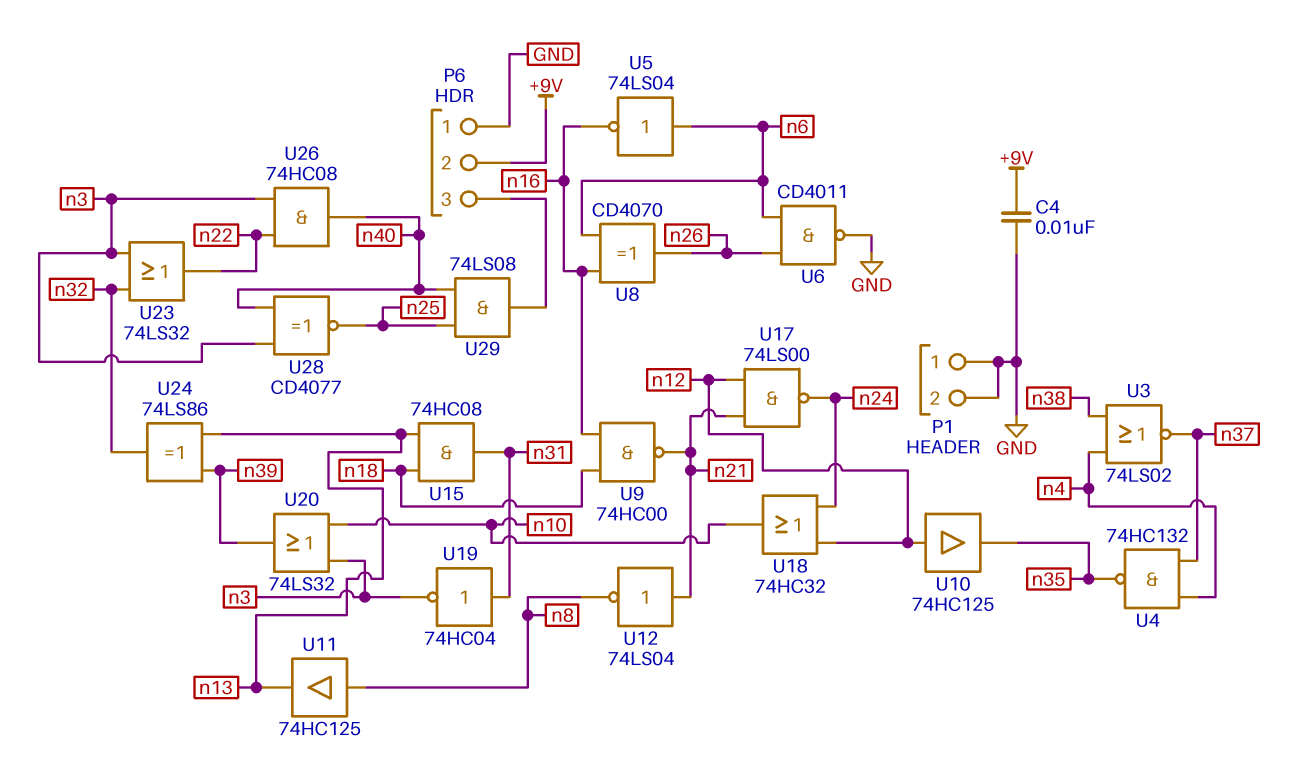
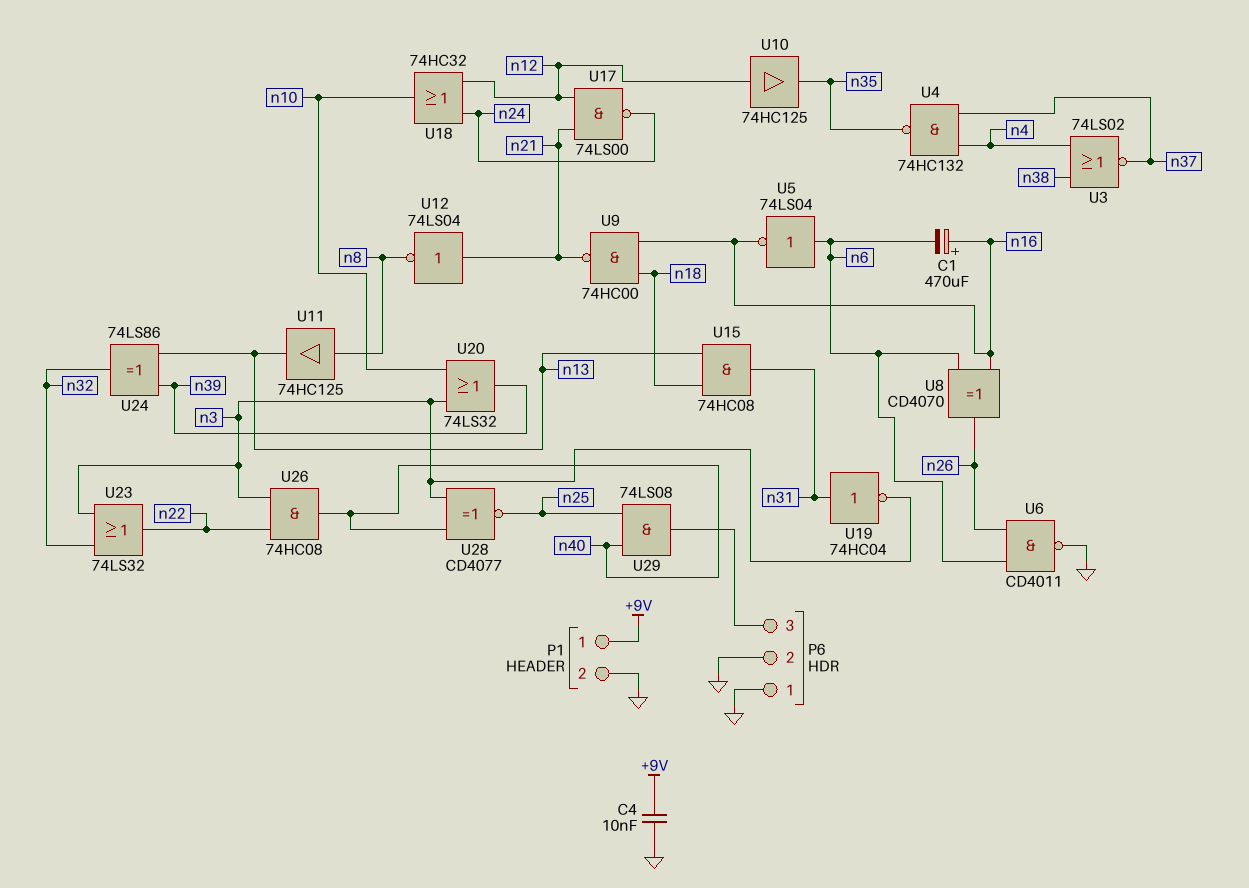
C1: none -> 470uF (plus n16, minus n6)
P1 pin 1: GND -> +9V
P6 pin 2: +9V -> GND

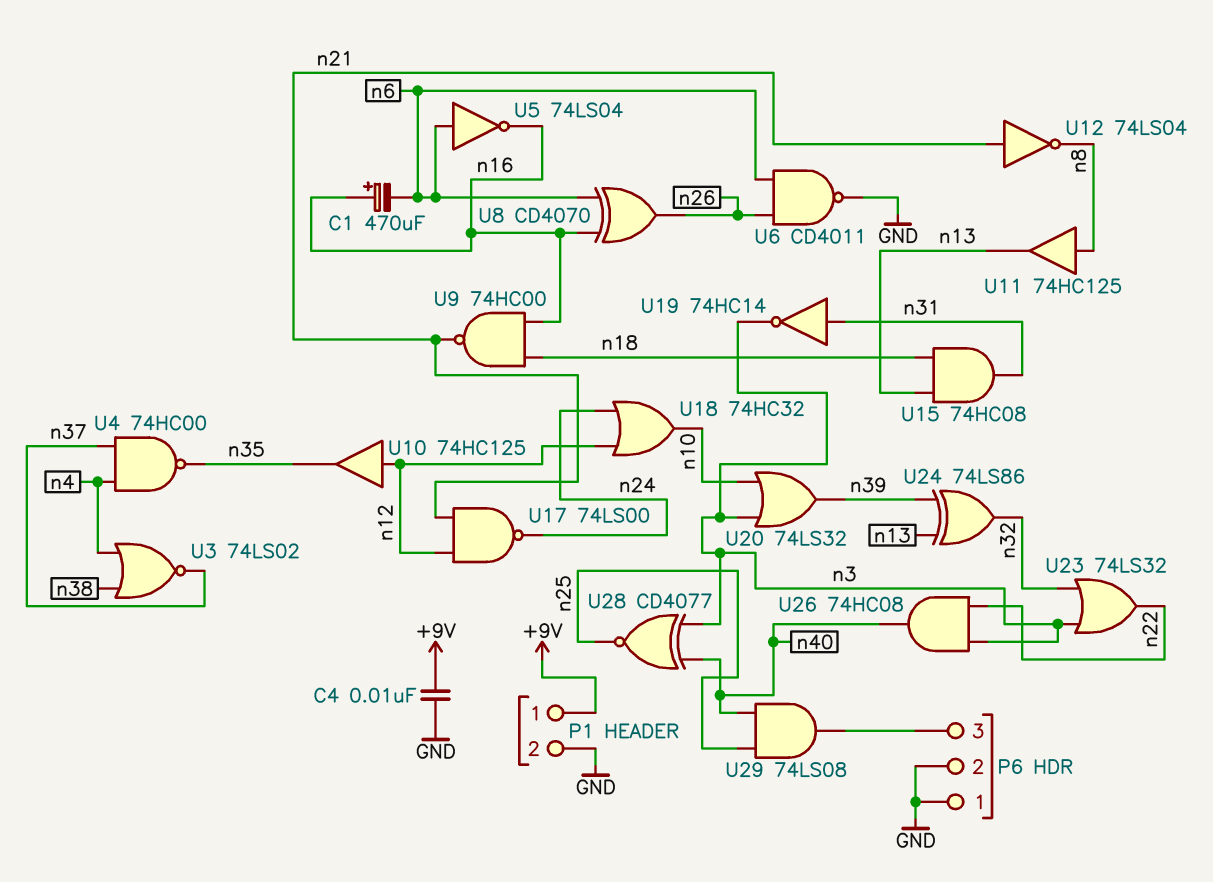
U4: NAND 74HC132 (in n4, in n37, out n35) -> NAND 74HC00 (in n4, in n37, out n35)
U19: NOT 74HC04 (in n31, out n3) -> NOT 74HC14 (in n31, out n3)

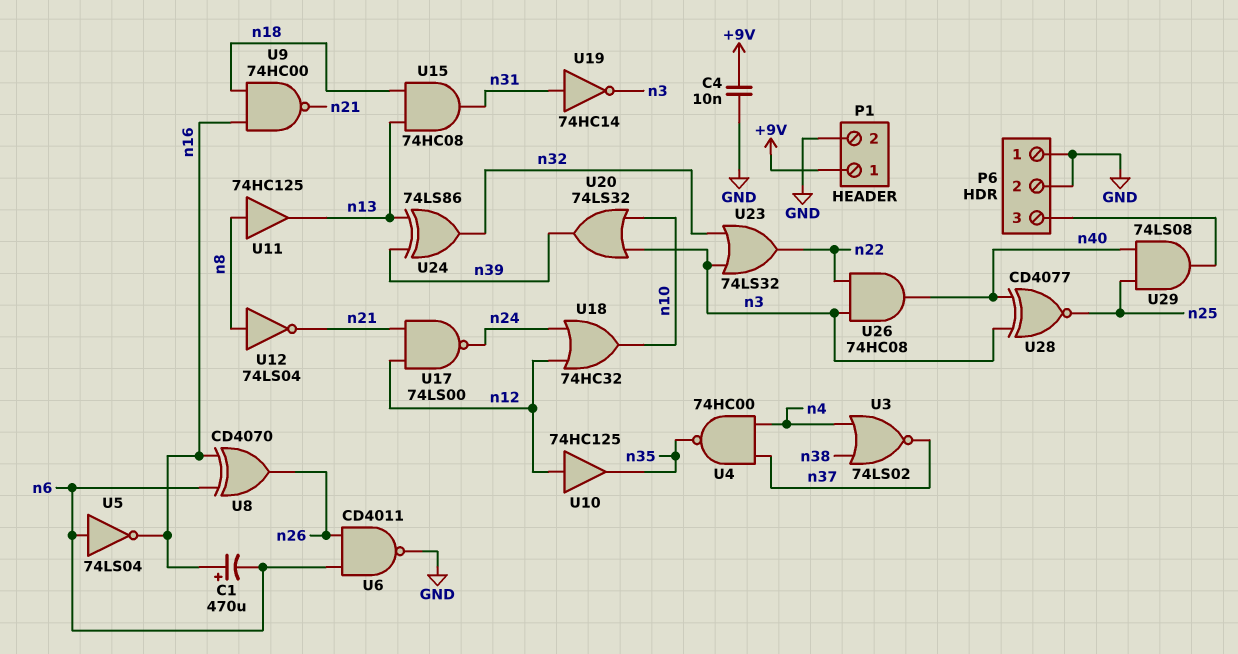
U12: NOT 74LS04 (in n21, out n8) -> NOT 74LS04 (in n8, out n21)

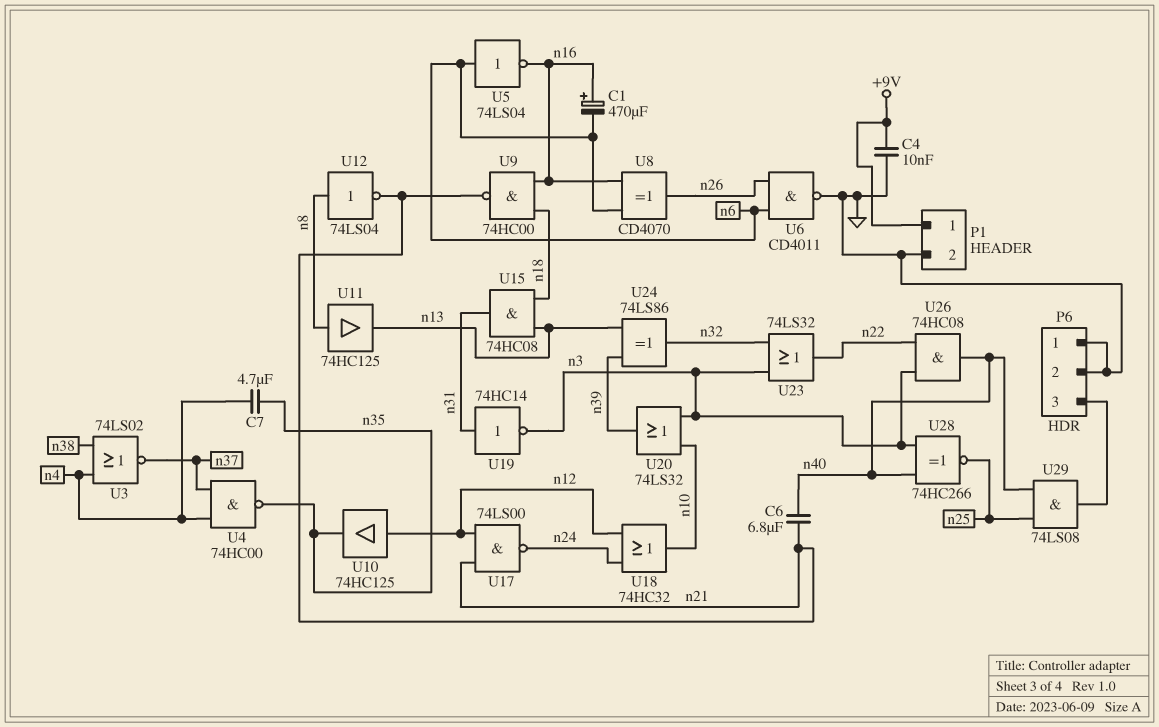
C6: none -> 6.8uF (n21, n40)
C7: none -> 4.7uF (n4, n35)
U28: XNOR CD4077 (in n3, in n40, out n25) -> XNOR 74HC266 (in n3, in n40, out n25)

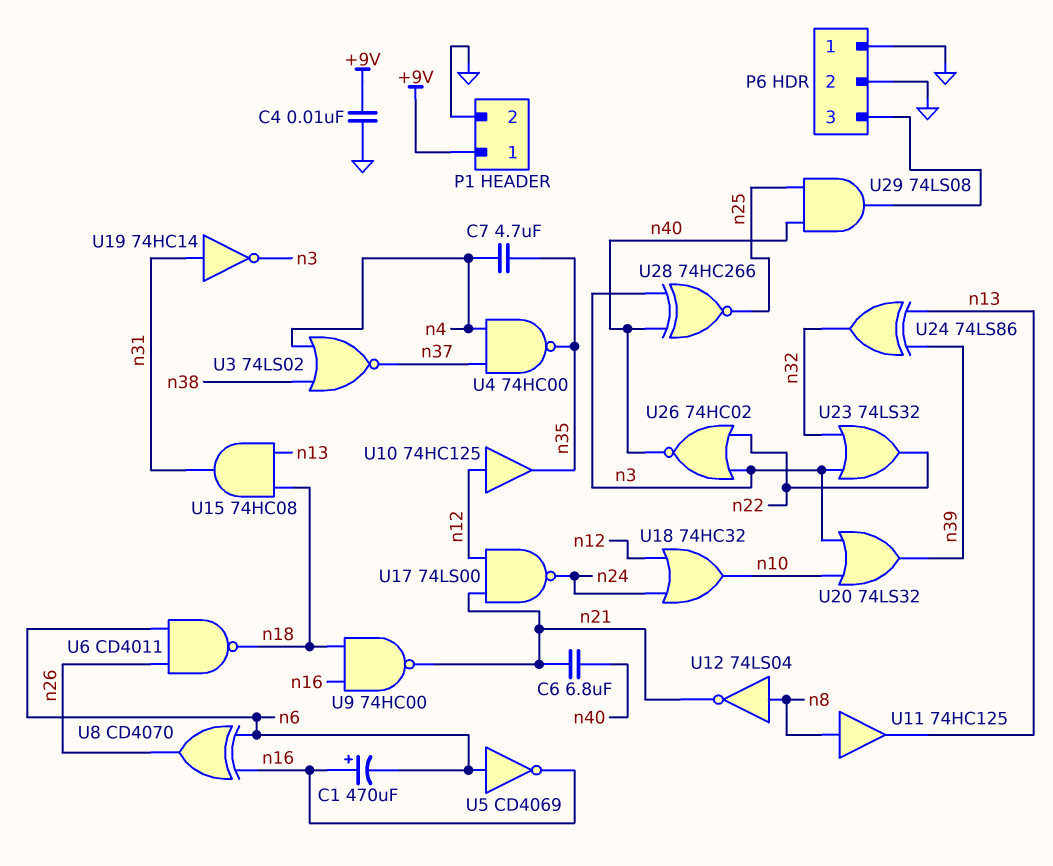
U5: NOT 74LS04 (in n6, out n16) -> NOT CD4069 (in n6, out n16)
U6: NAND CD4011 (in n6, in n26, out GND) -> NAND CD4011 (in n6, in n26, out n18)
U26: AND 74HC08 (in n3, in n22, out n40) -> NOR 74HC02 (in n3, in n22, out n40)

